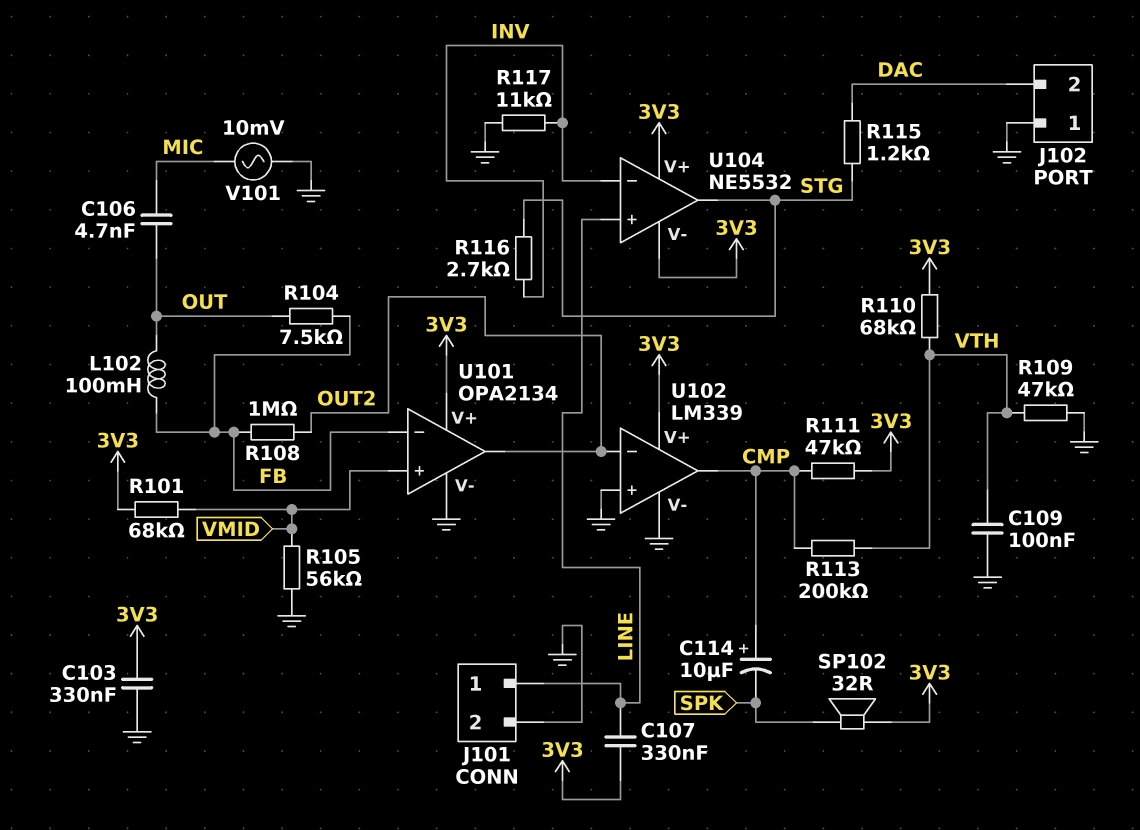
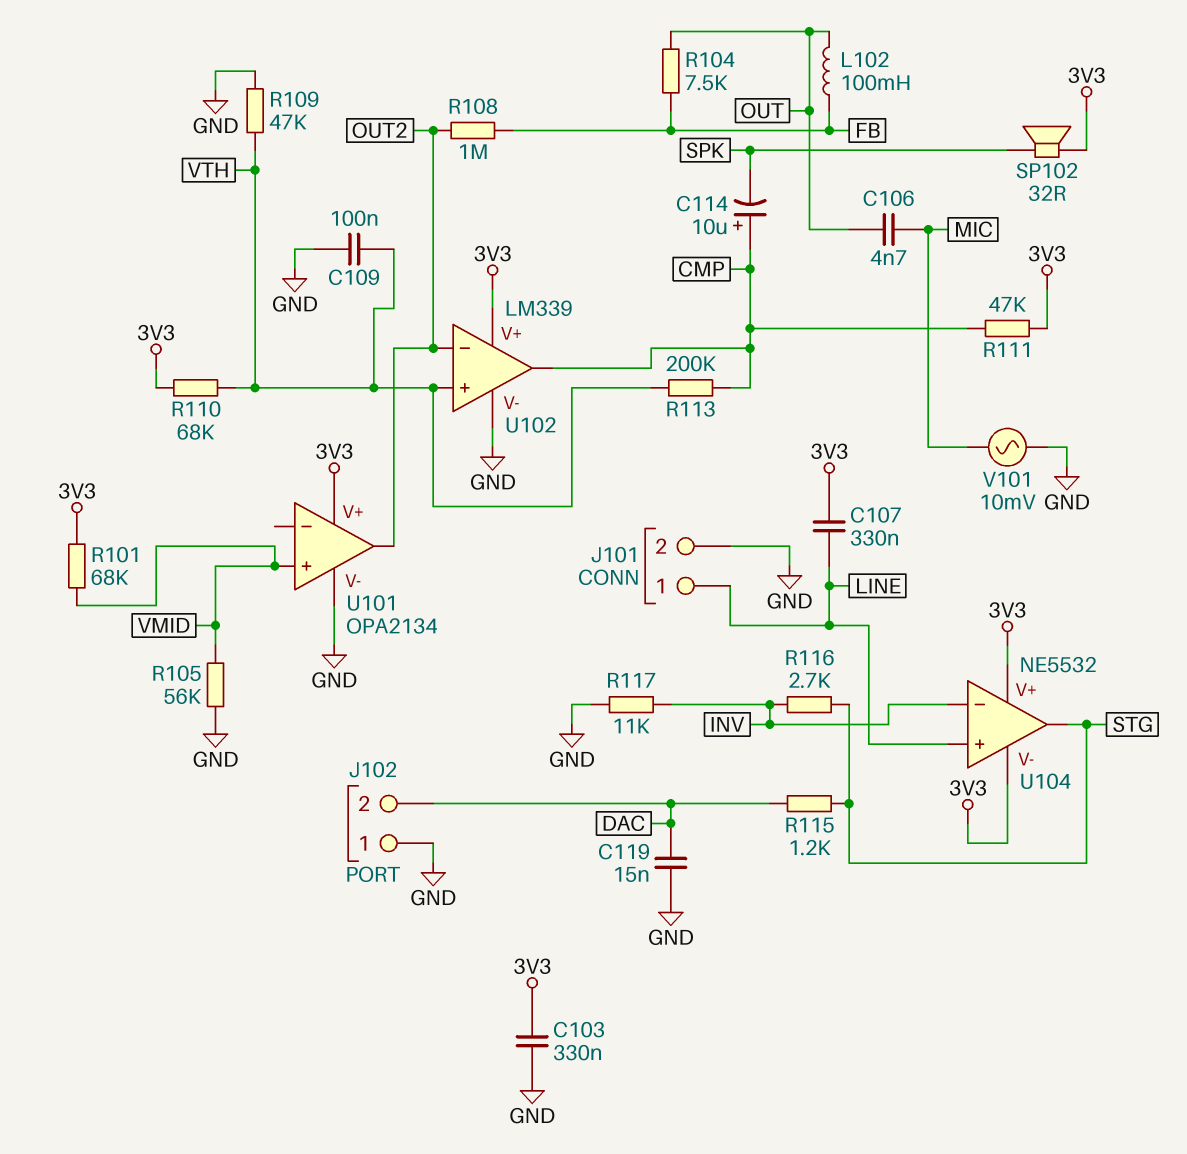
C119: none -> 15nF (DAC, GND)
U101 pin in-: FB -> none
U102 pin in+: GND -> VTH

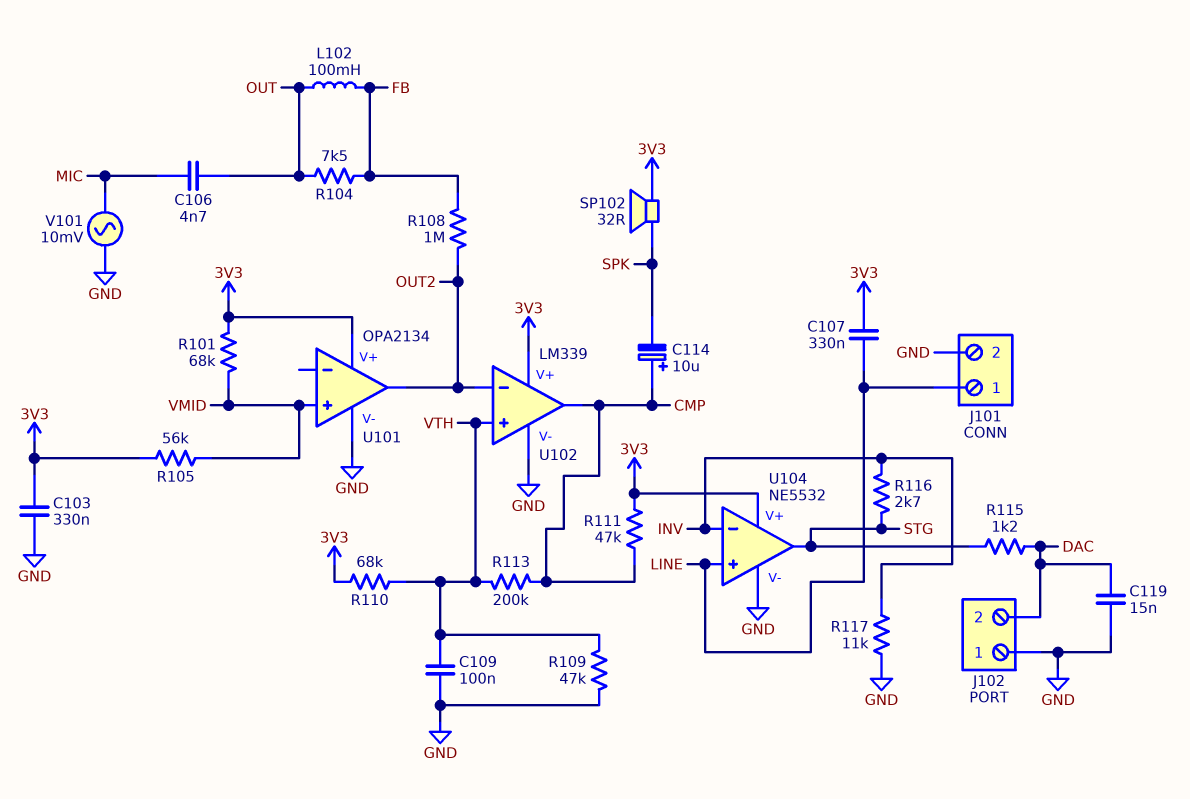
R105: 56k (GND, VMID) -> 56k (3V3, VMID)
U104 pin V-: 3V3 -> GND

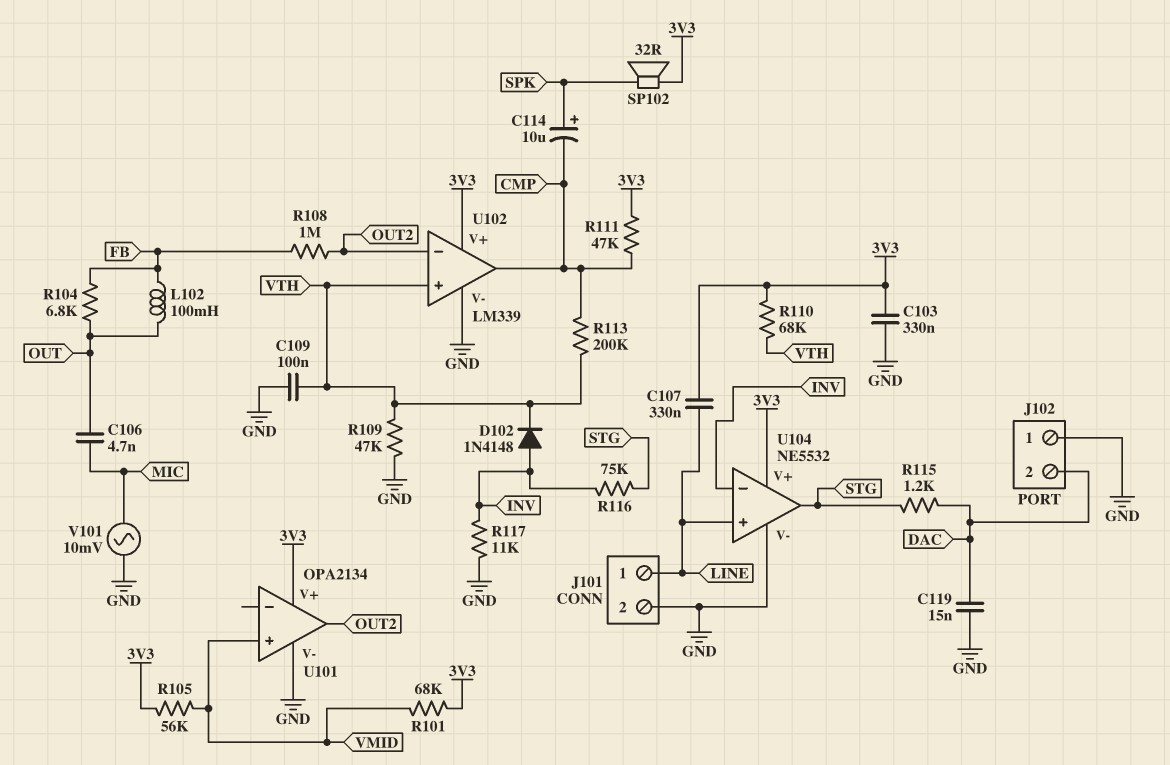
C114: 10uF (plus CMP, minus SPK) -> 10uF (plus SPK, minus CMP)
D102: none -> diode 1N4148 (A INV, K VTH)
R104: 7.5k (FB, OUT) -> 6.8k (FB, OUT)
R116: 2.7k (INV, STG) -> 75k (INV, STG)

